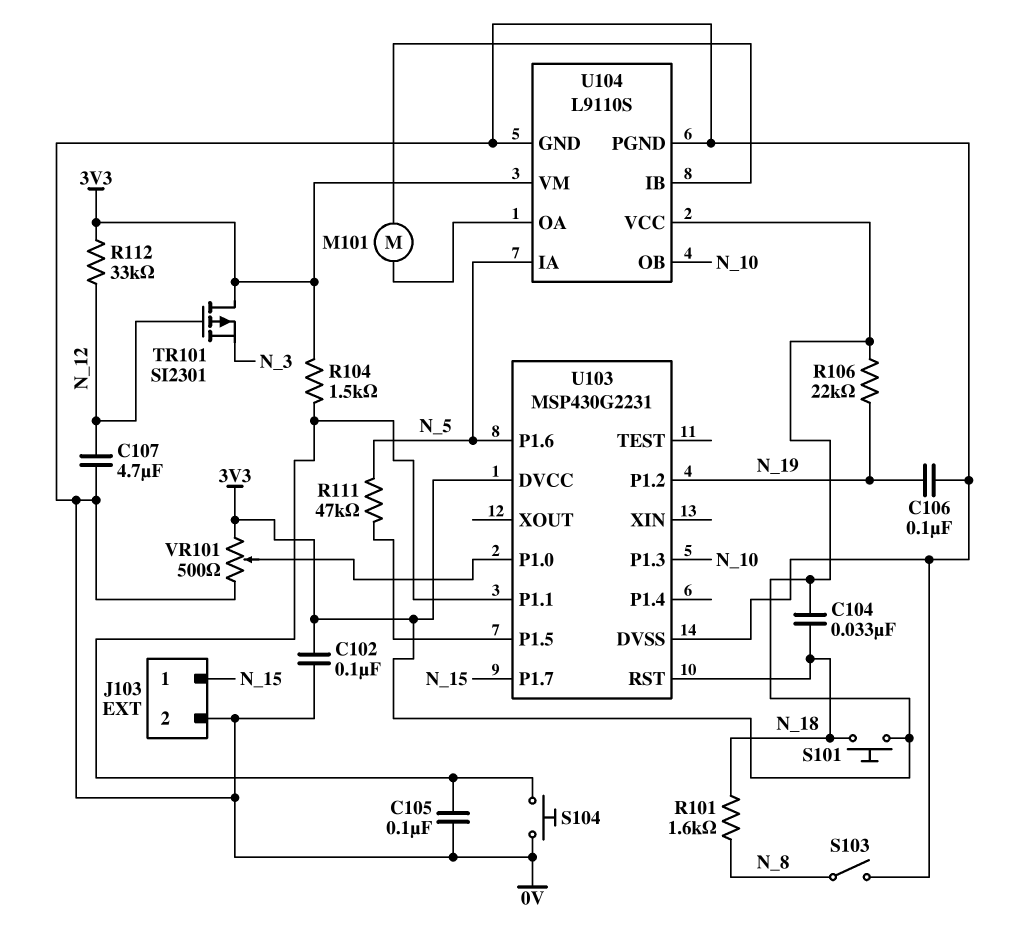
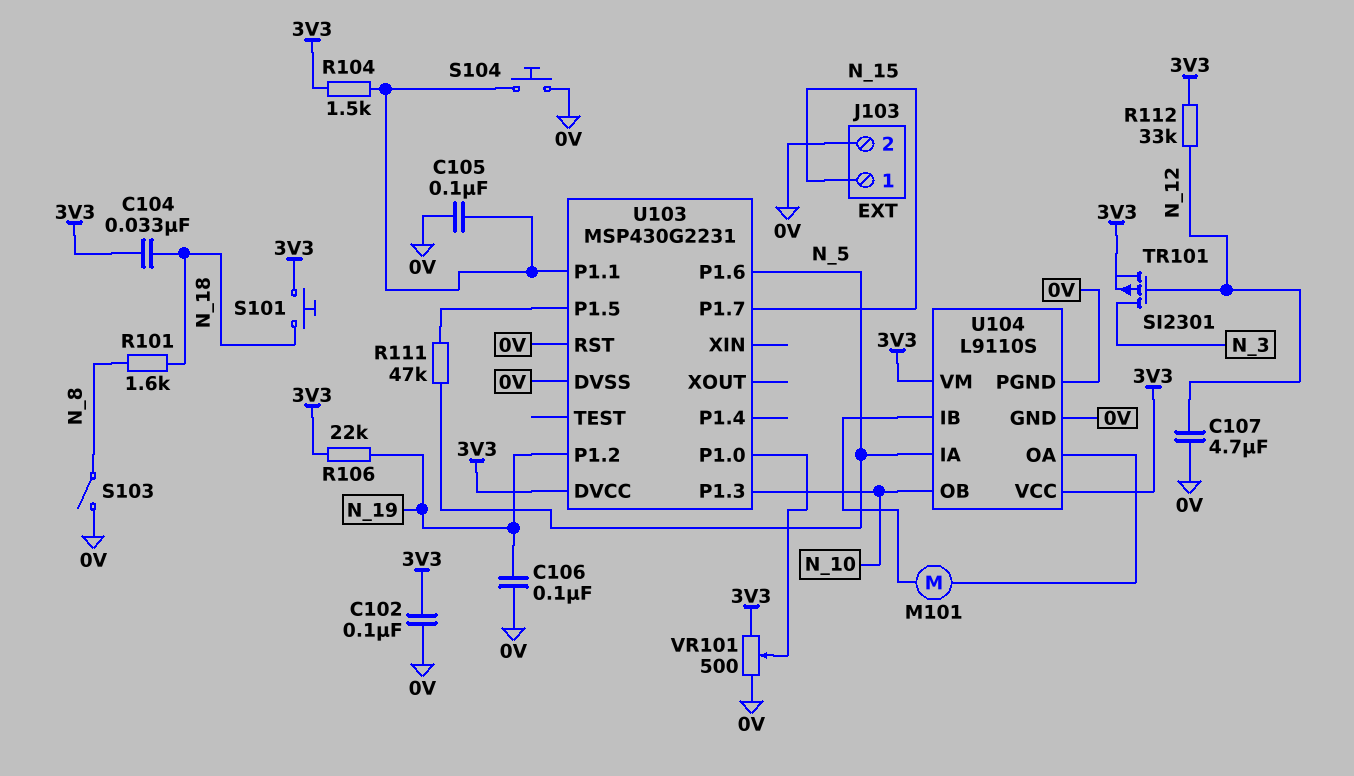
TR101: PMOS SI2301 (G N_12, D 3V3, S N_3) -> PMOS SI2301 (G N_12, D N_3, S 3V3)
U103 pin RST: N_18 -> 0V

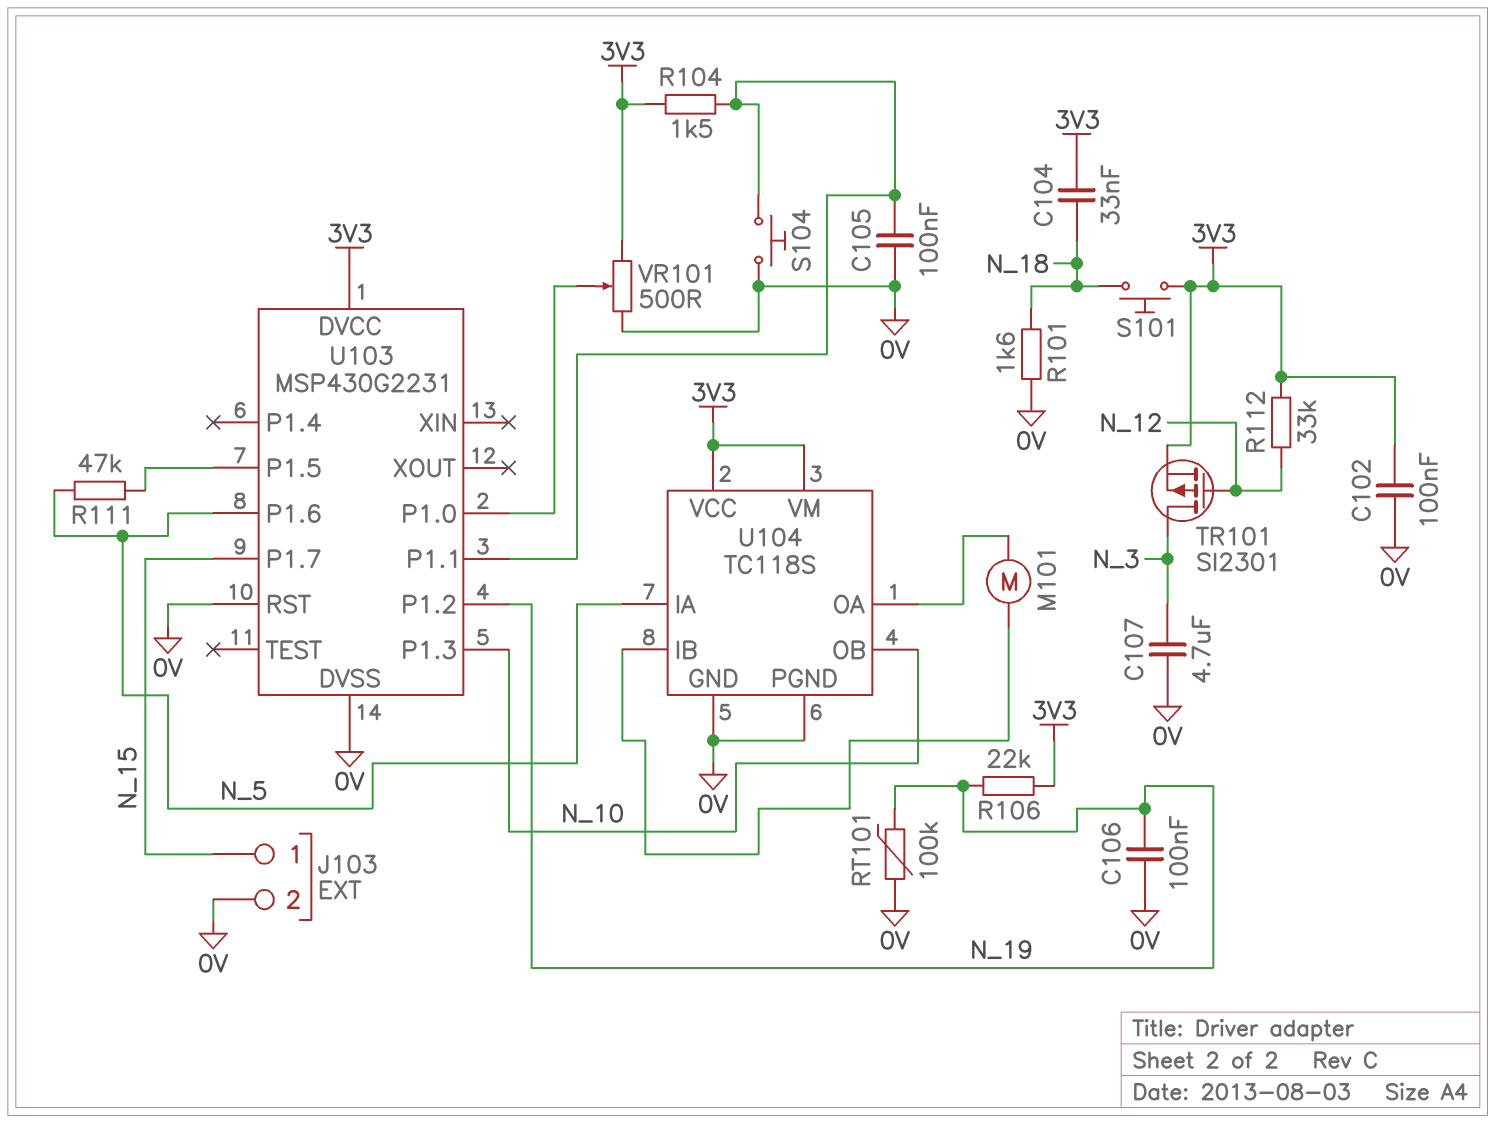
C107: 4.7uF (0V, N_12) -> 4.7uF (0V, N_3)
R101: 1.6k (N_8, N_18) -> 1.6k (0V, N_18)
RT101: none -> 100k (0V, N_19)
S103: switch (0V, N_8) -> none
U104: L9110S -> TC118S

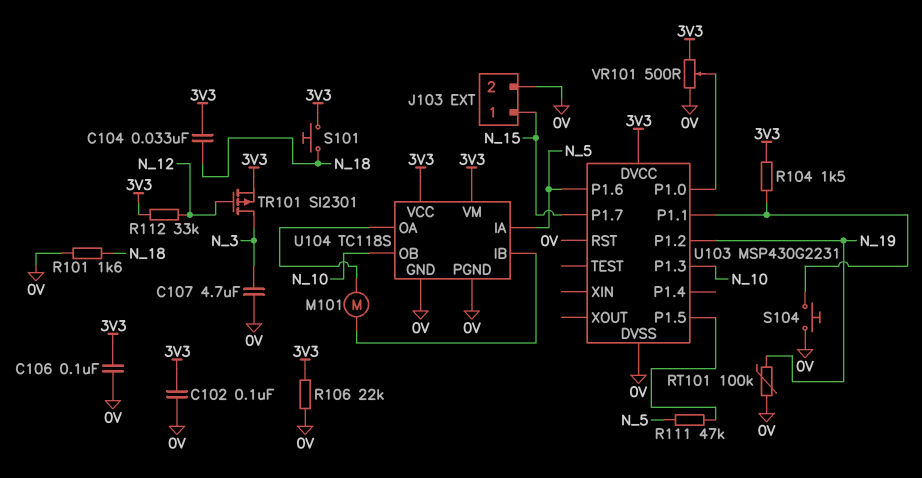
C105: 100nF (0V, U103/P1.1) -> none
C106: 100nF (0V, N_19) -> 100nF (0V, 3V3)
R106: 22k (3V3, N_19) -> 22k (0V, 3V3)

